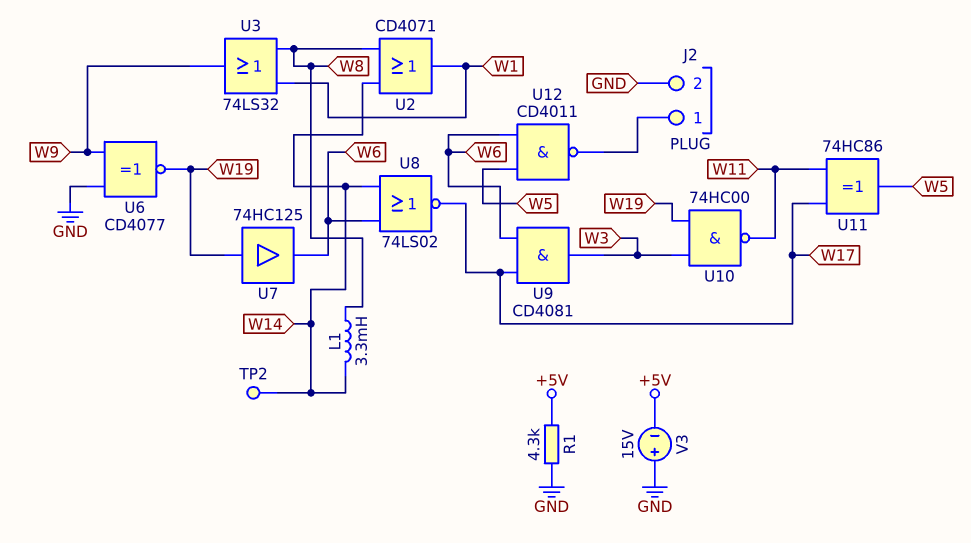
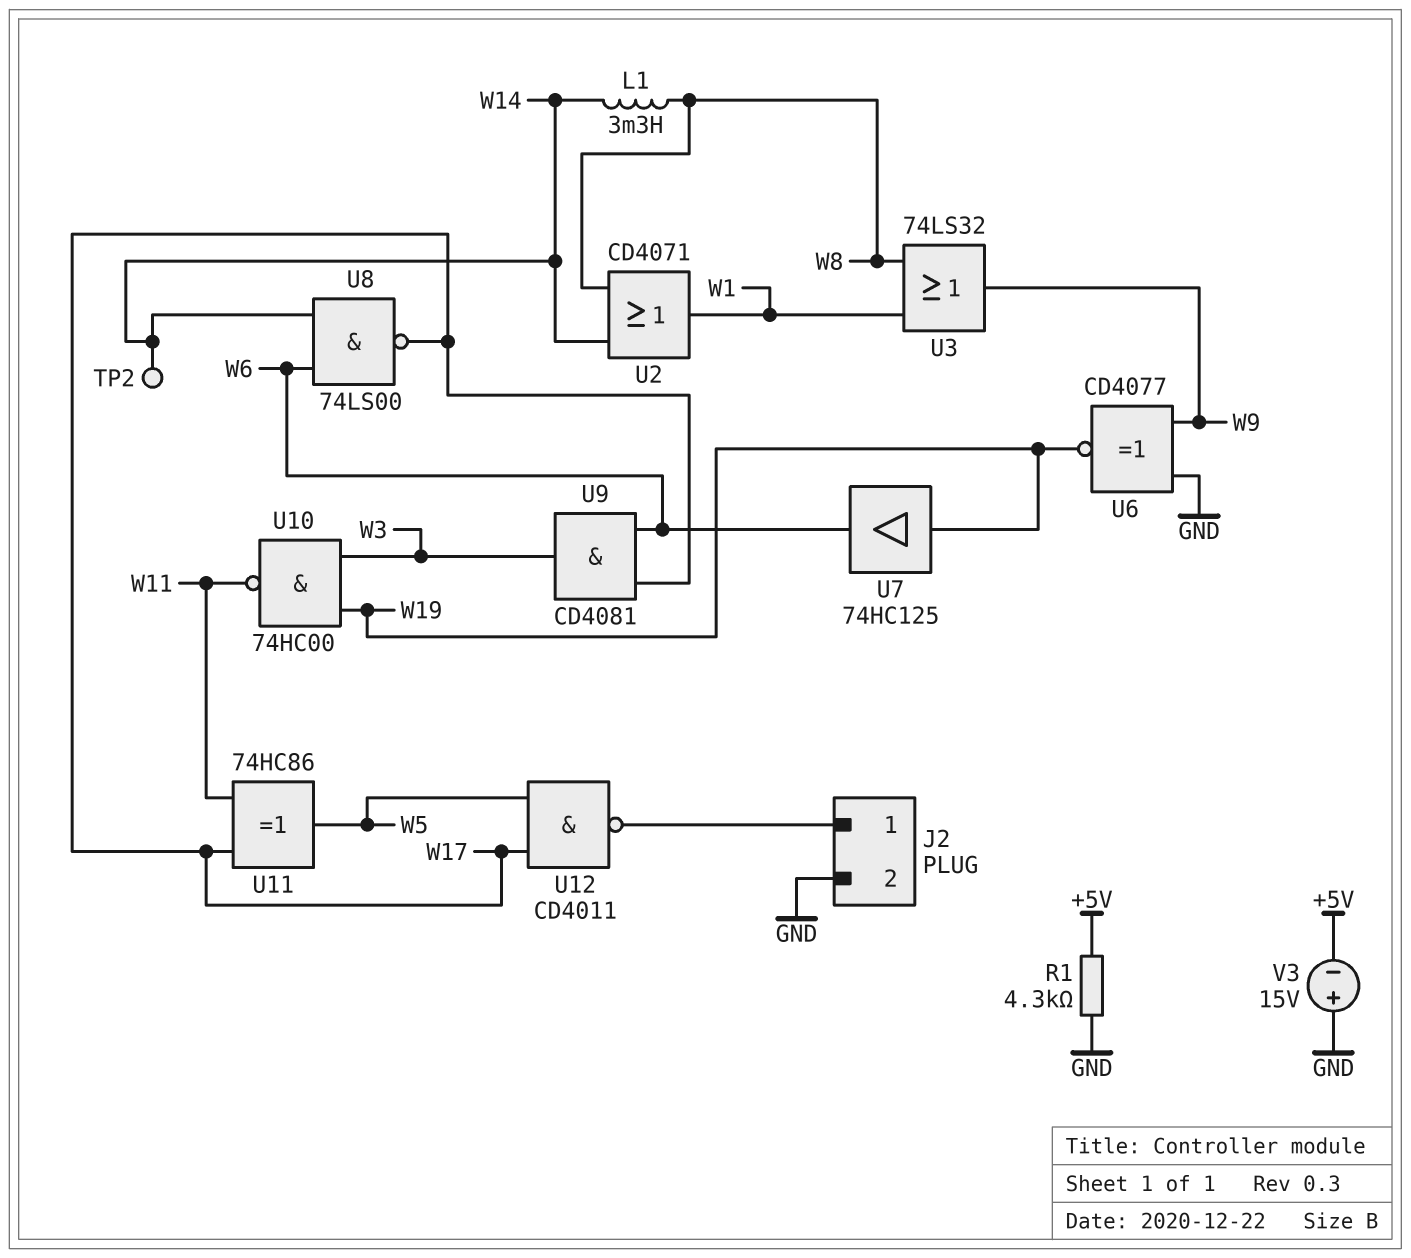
U8: NOR 74LS02 (in W6, in W14, out W17) -> NAND 74LS00 (in W6, in W14, out W17)
U12: NAND CD4011 (in W5, in W6, out J2/1) -> NAND CD4011 (in W5, in W17, out J2/1)

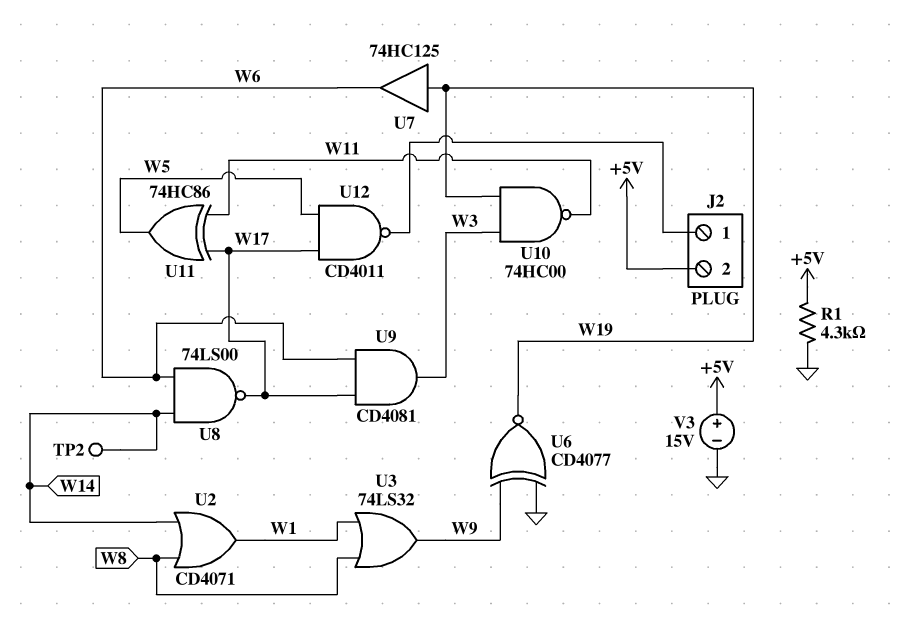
J2 pin 2: GND -> +5V
L1: 3.3mH (W8, W14) -> none
V3: 15V (plus GND, minus +5V) -> 15V (plus +5V, minus GND)

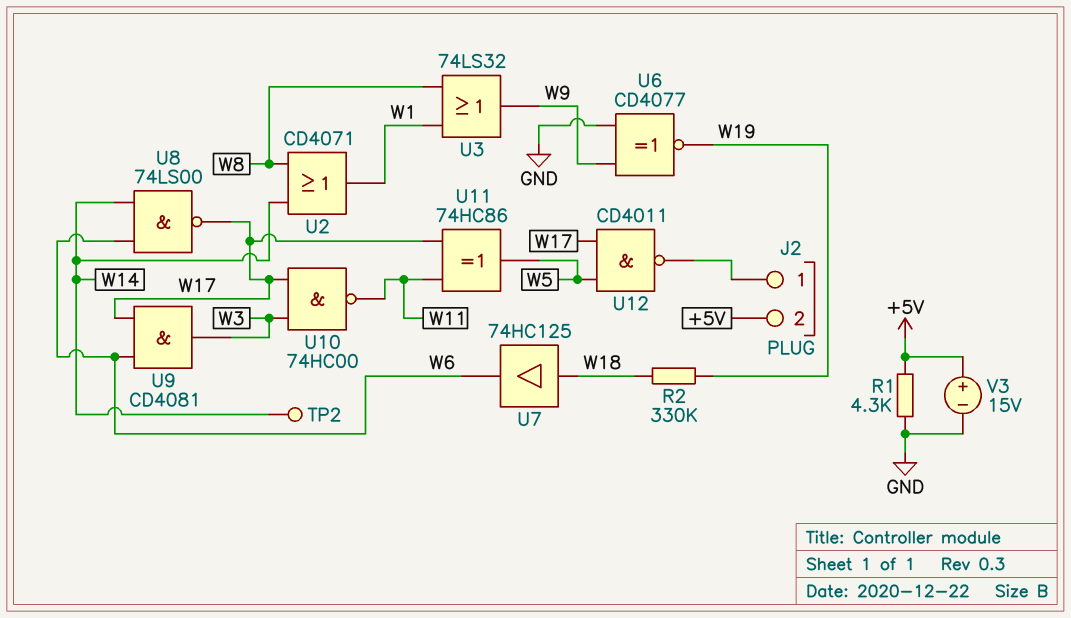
R2: none -> 330k (W18, W19)
U7: buffer 74HC125 (in W19, out W6) -> buffer 74HC125 (in W18, out W6)
U10: NAND 74HC00 (in W3, in W19, out W11) -> NAND 74HC00 (in W3, in W17, out W11)

